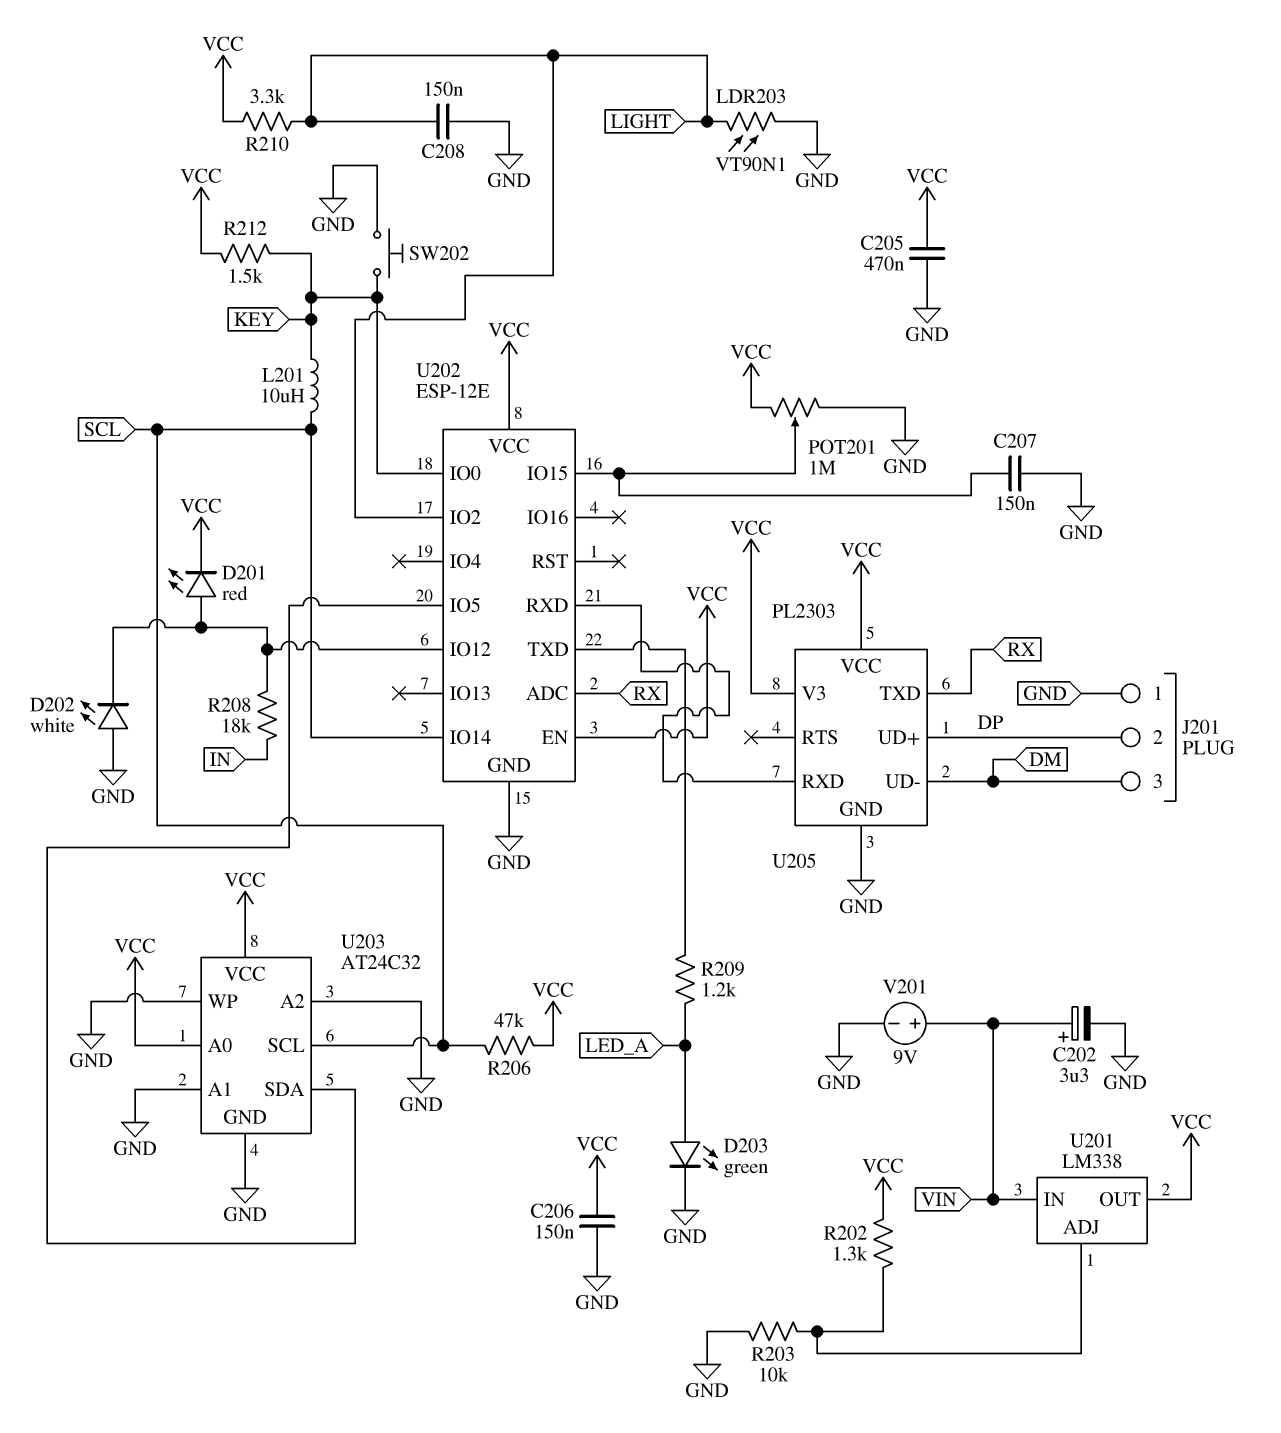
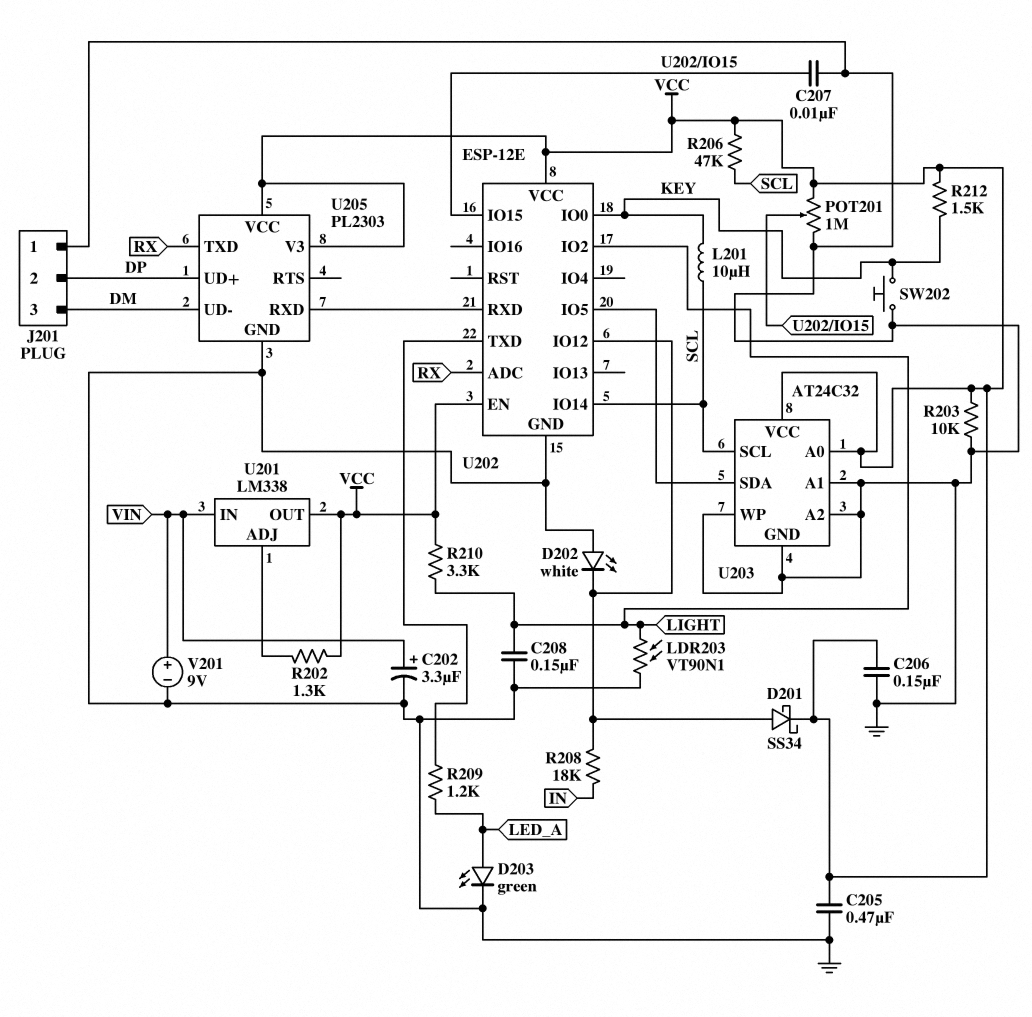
C207: 150nF (GND, U202/IO15) -> 10nF (GND, U202/IO15)
D201: LED red (A U202/IO12, K VCC) -> schottky SS34 (A U202/IO12, K VCC)
R203: 10k (GND, U201/ADJ) -> 10k (GND, VCC)

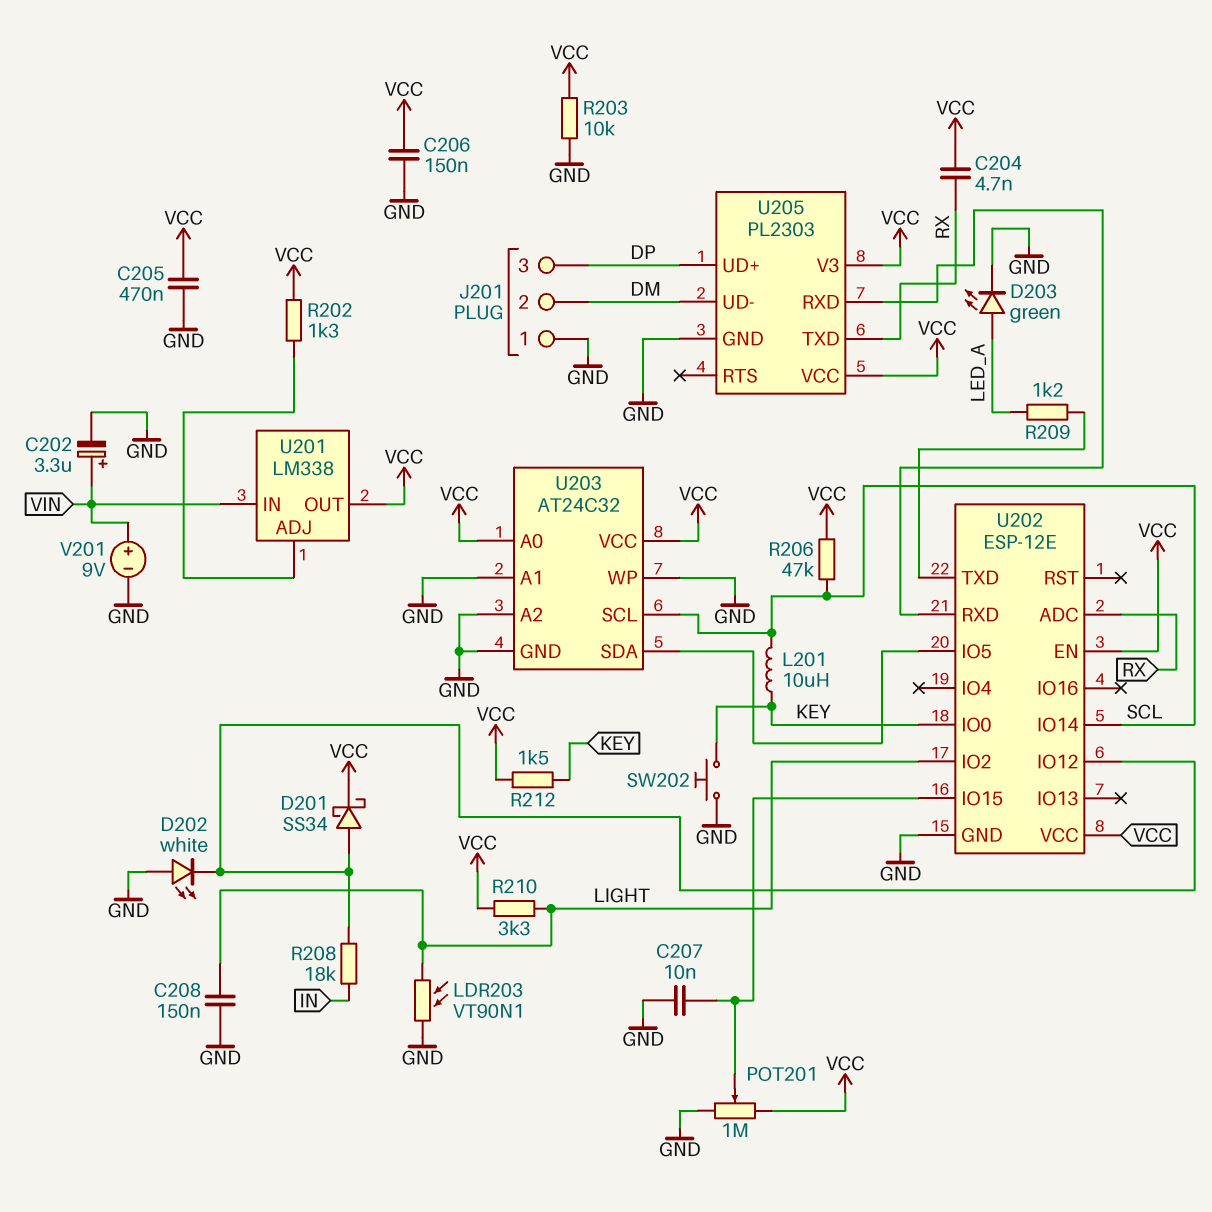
C204: none -> 4.7nF (RX, VCC)
J201 pin 2: DP -> DM
J201 pin 3: DM -> DP

